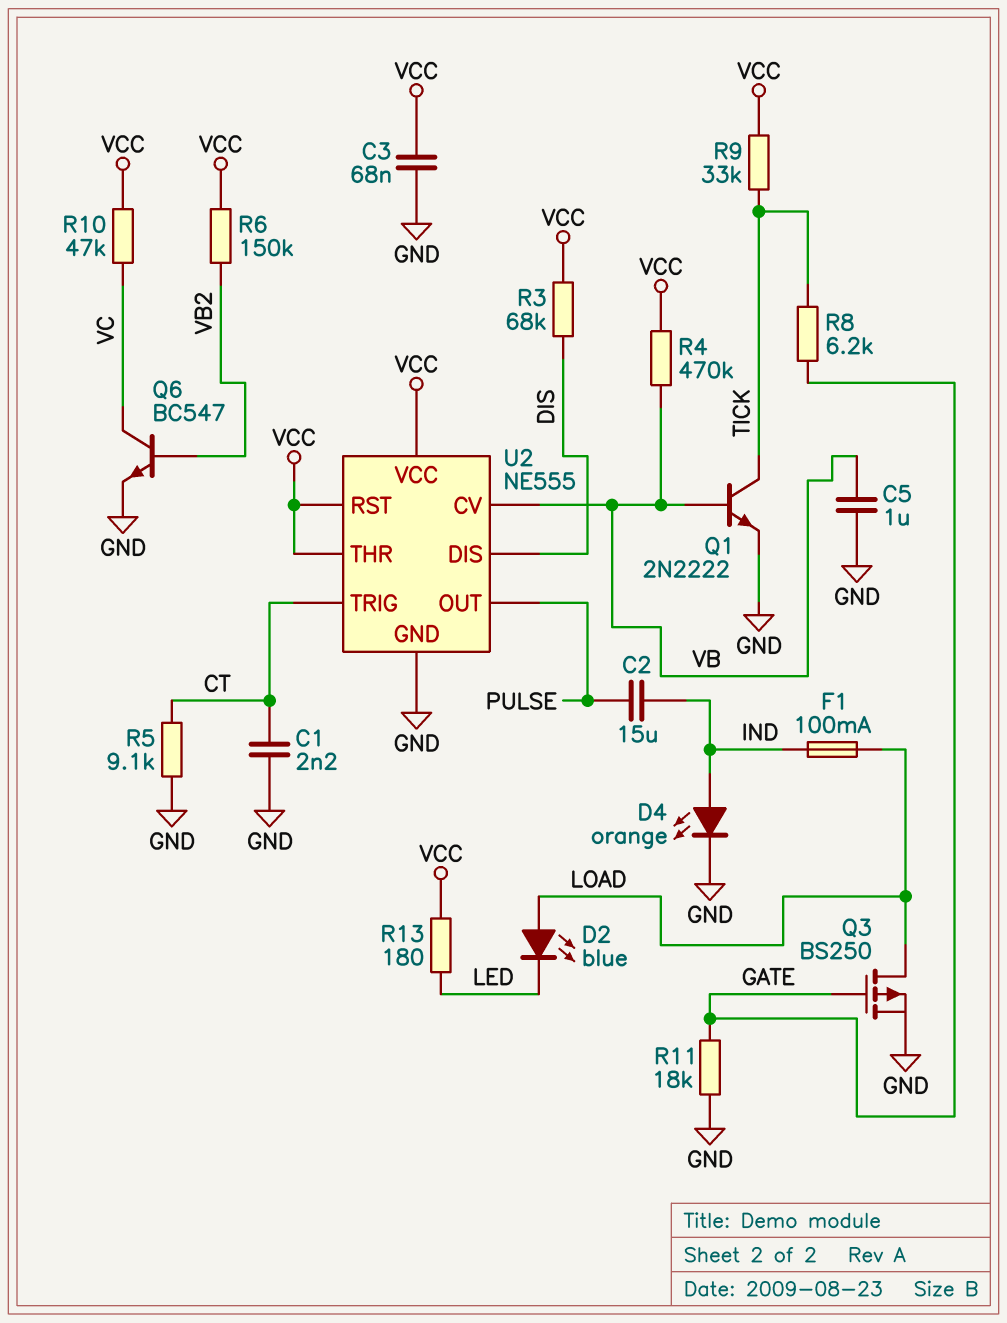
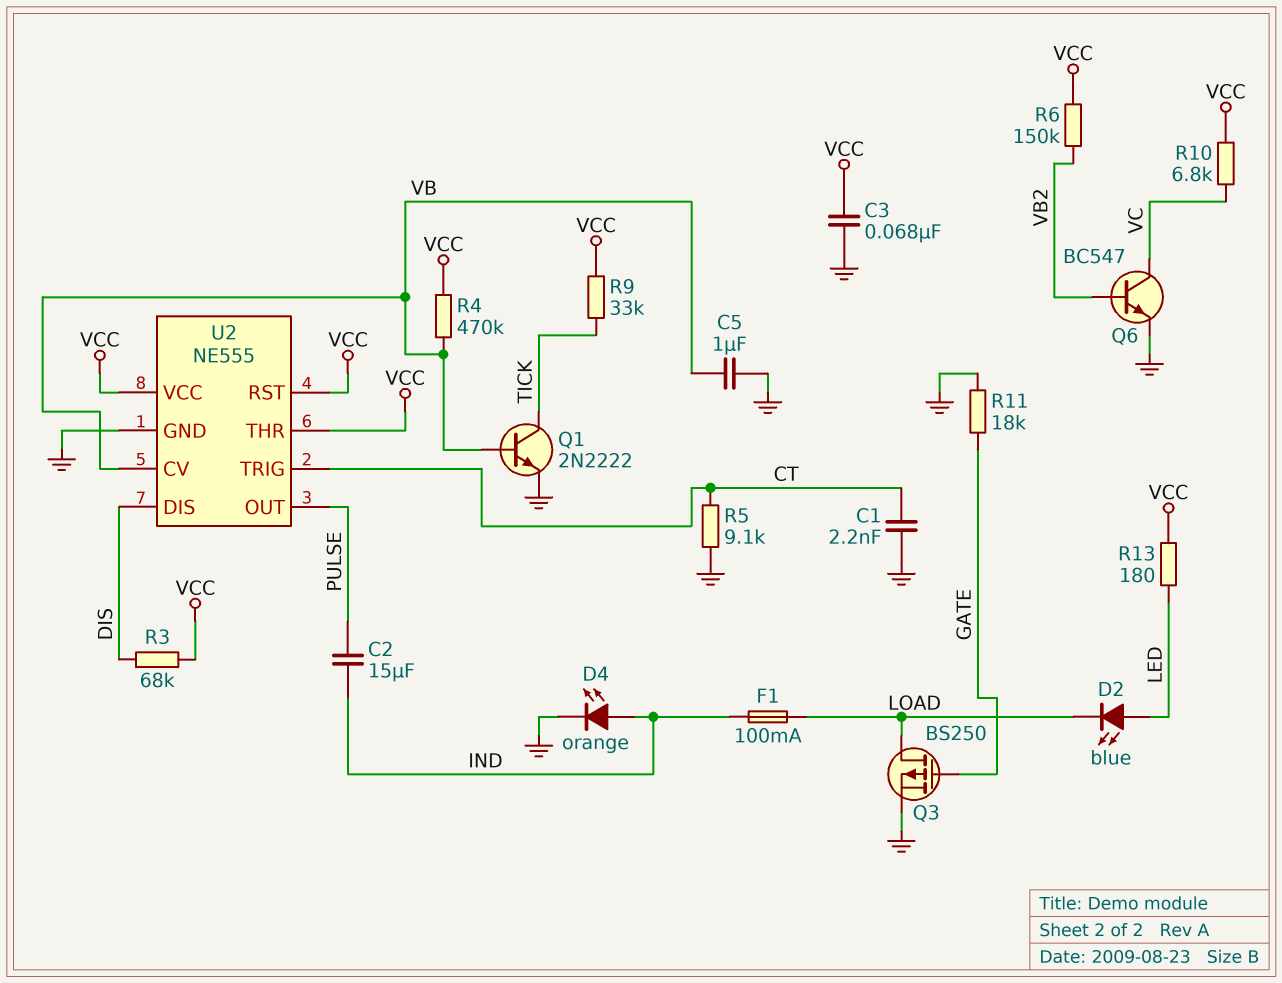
D2: LED blue (A LOAD, K LED) -> LED blue (A LED, K LOAD)
R8: 6.2k (GATE, TICK) -> none
R10: 47k (VC, VCC) -> 6.8k (VC, VCC)

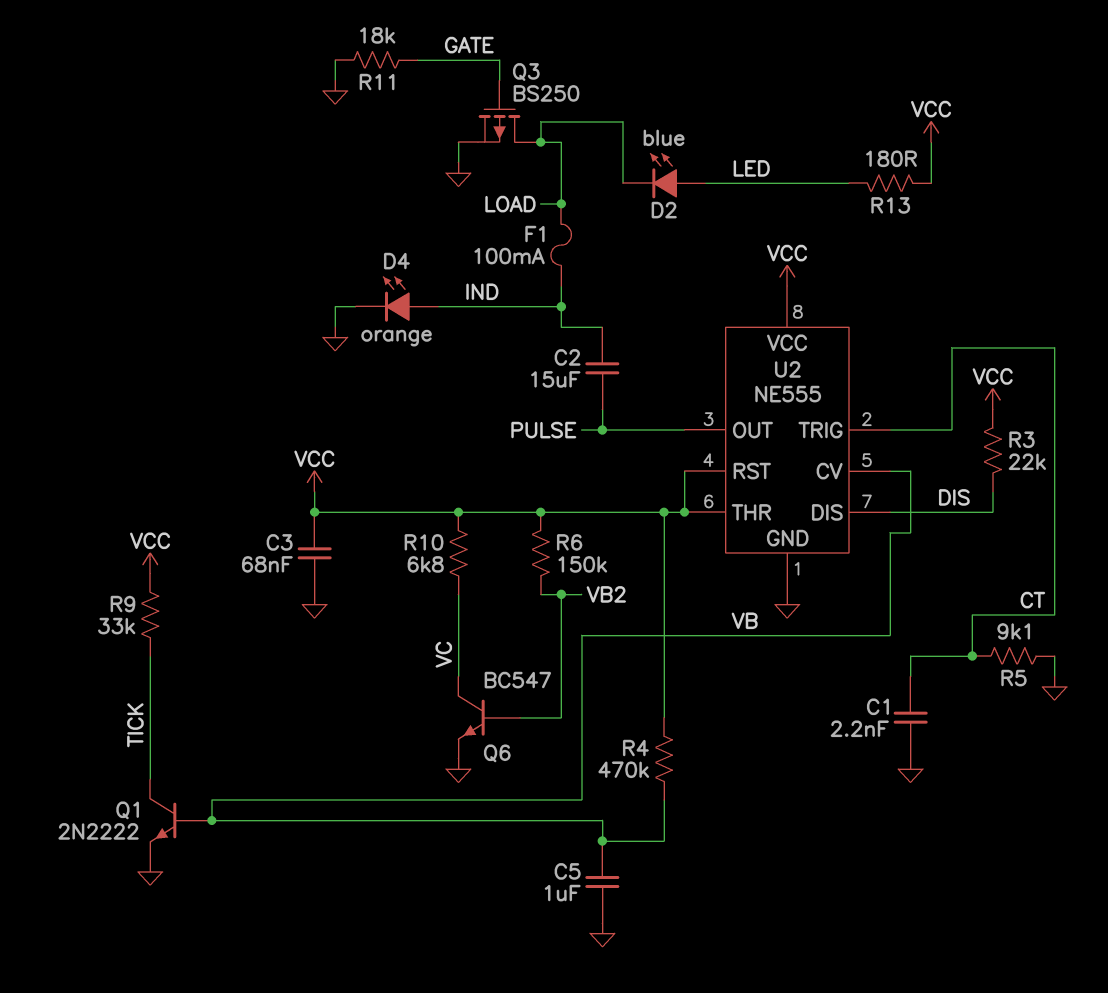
R3: 68k (DIS, VCC) -> 22k (DIS, VCC)

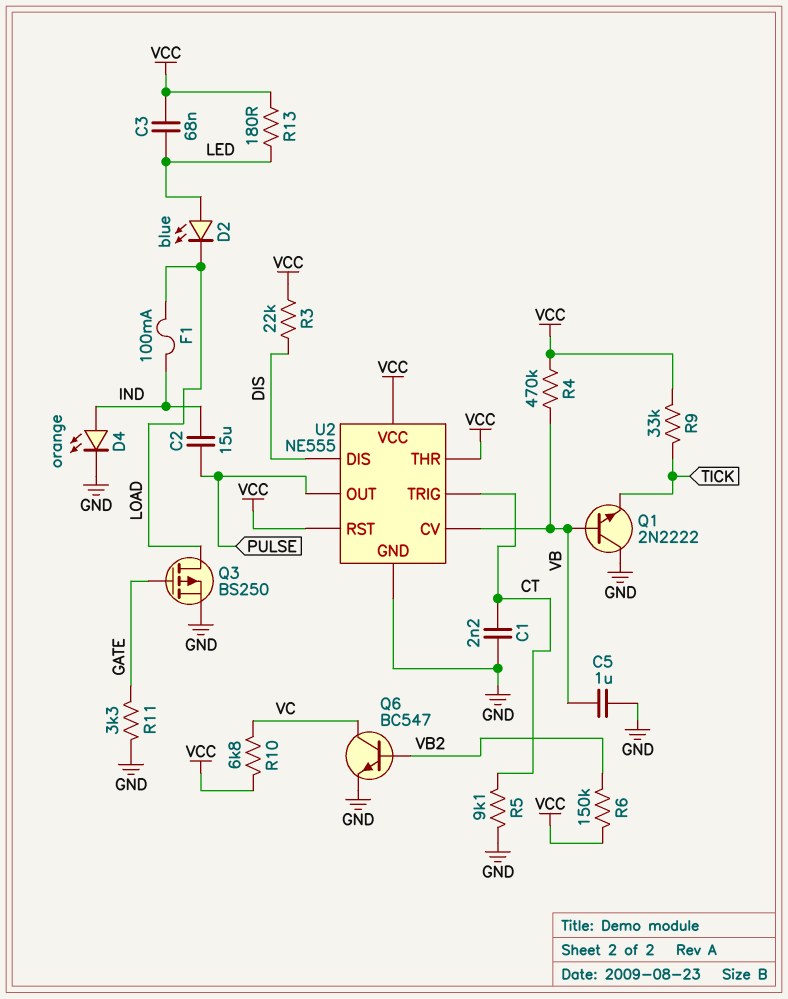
C3: 68nF (GND, VCC) -> 68nF (LED, VCC)
Q1: NPN 2N2222 (B VB, C TICK, E GND) -> NPN 2N2222 (B VB, C GND, E TICK)
R11: 18k (GATE, GND) -> 3.3k (GATE, GND)

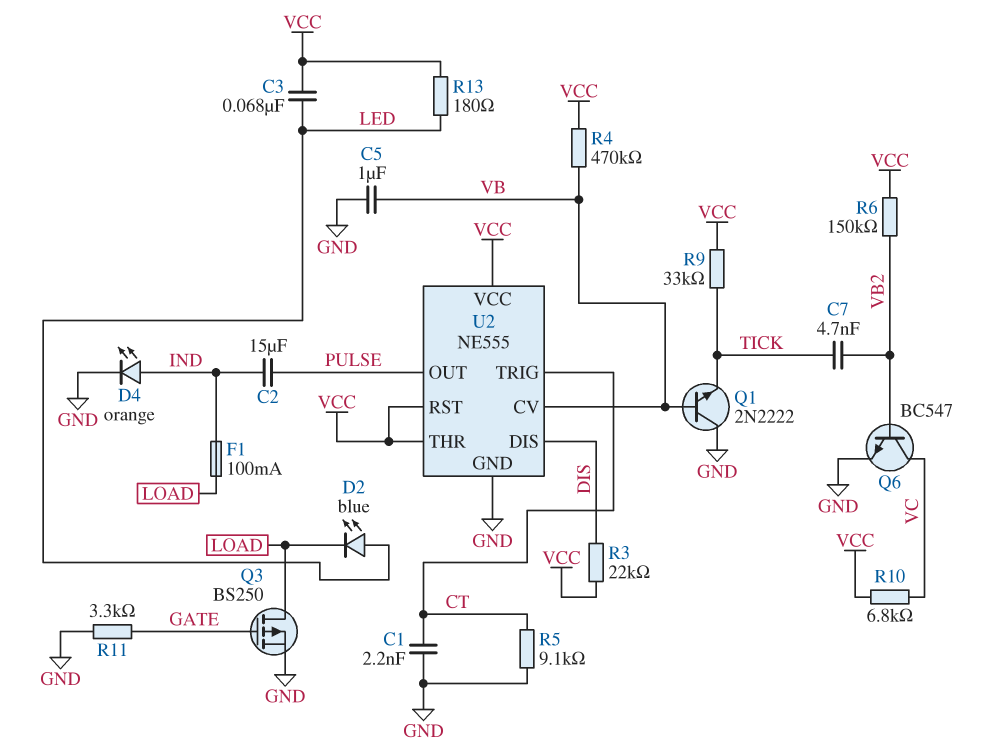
C7: none -> 4.7nF (TICK, VB2)

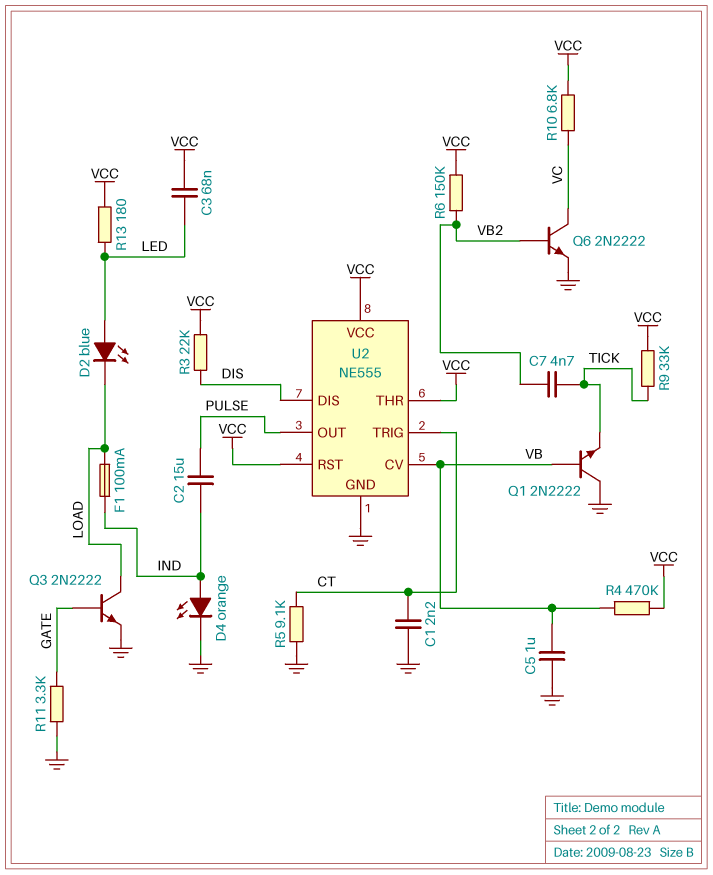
Q3: PMOS BS250 (G GATE, D LOAD, S GND) -> NPN 2N2222 (B GATE, C LOAD, E GND)
Q6: NPN BC547 (B VB2, C VC, E GND) -> NPN 2N2222 (B VB2, C VC, E GND)

